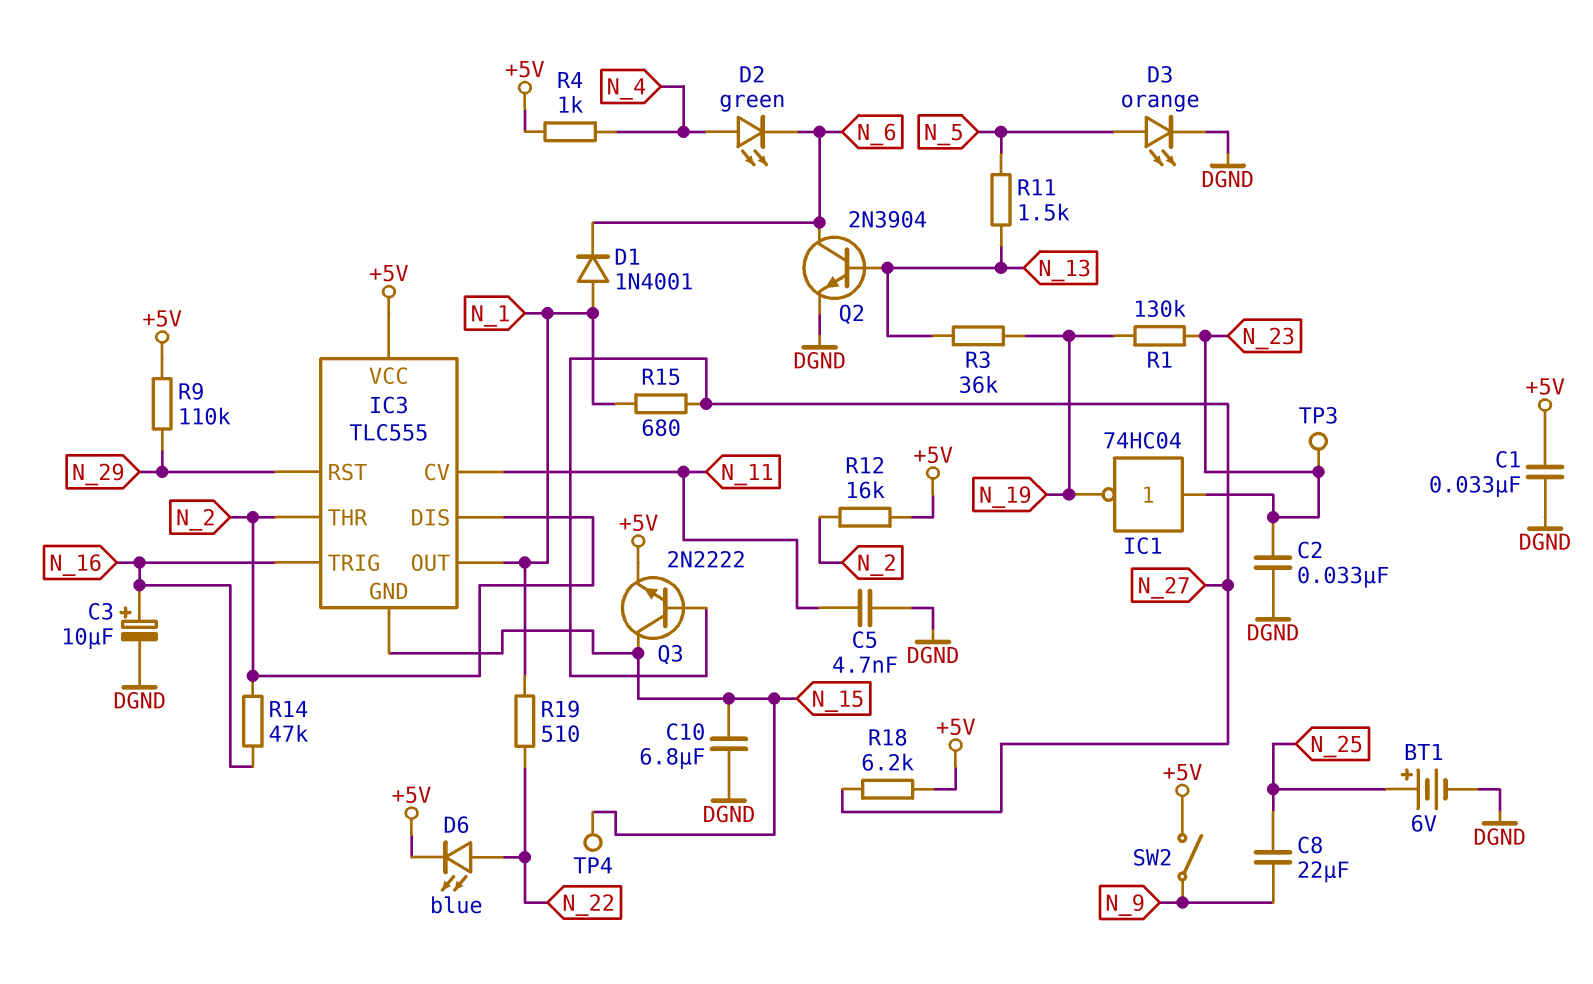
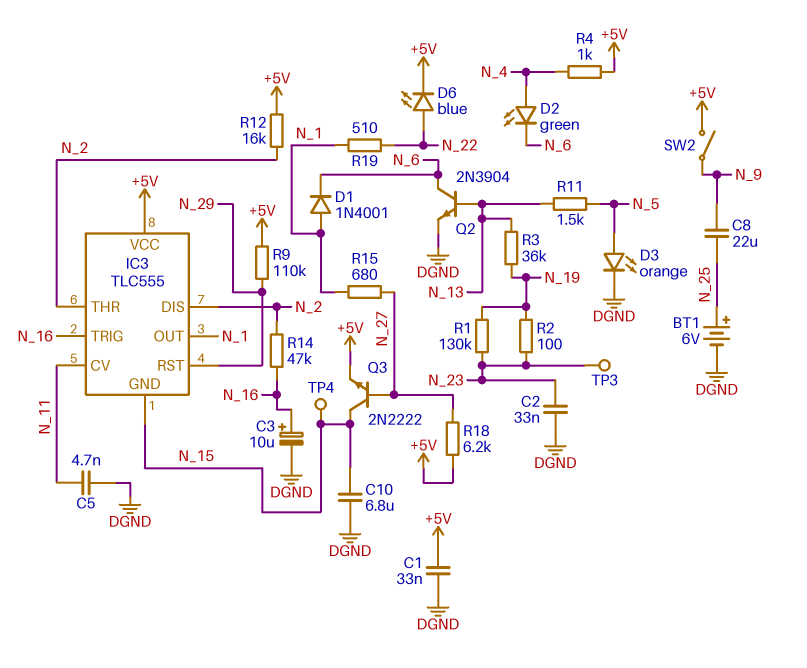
IC1: NOT 74HC04 (in N_23, out N_19) -> none
R2: none -> 100 (N_19, N_23)

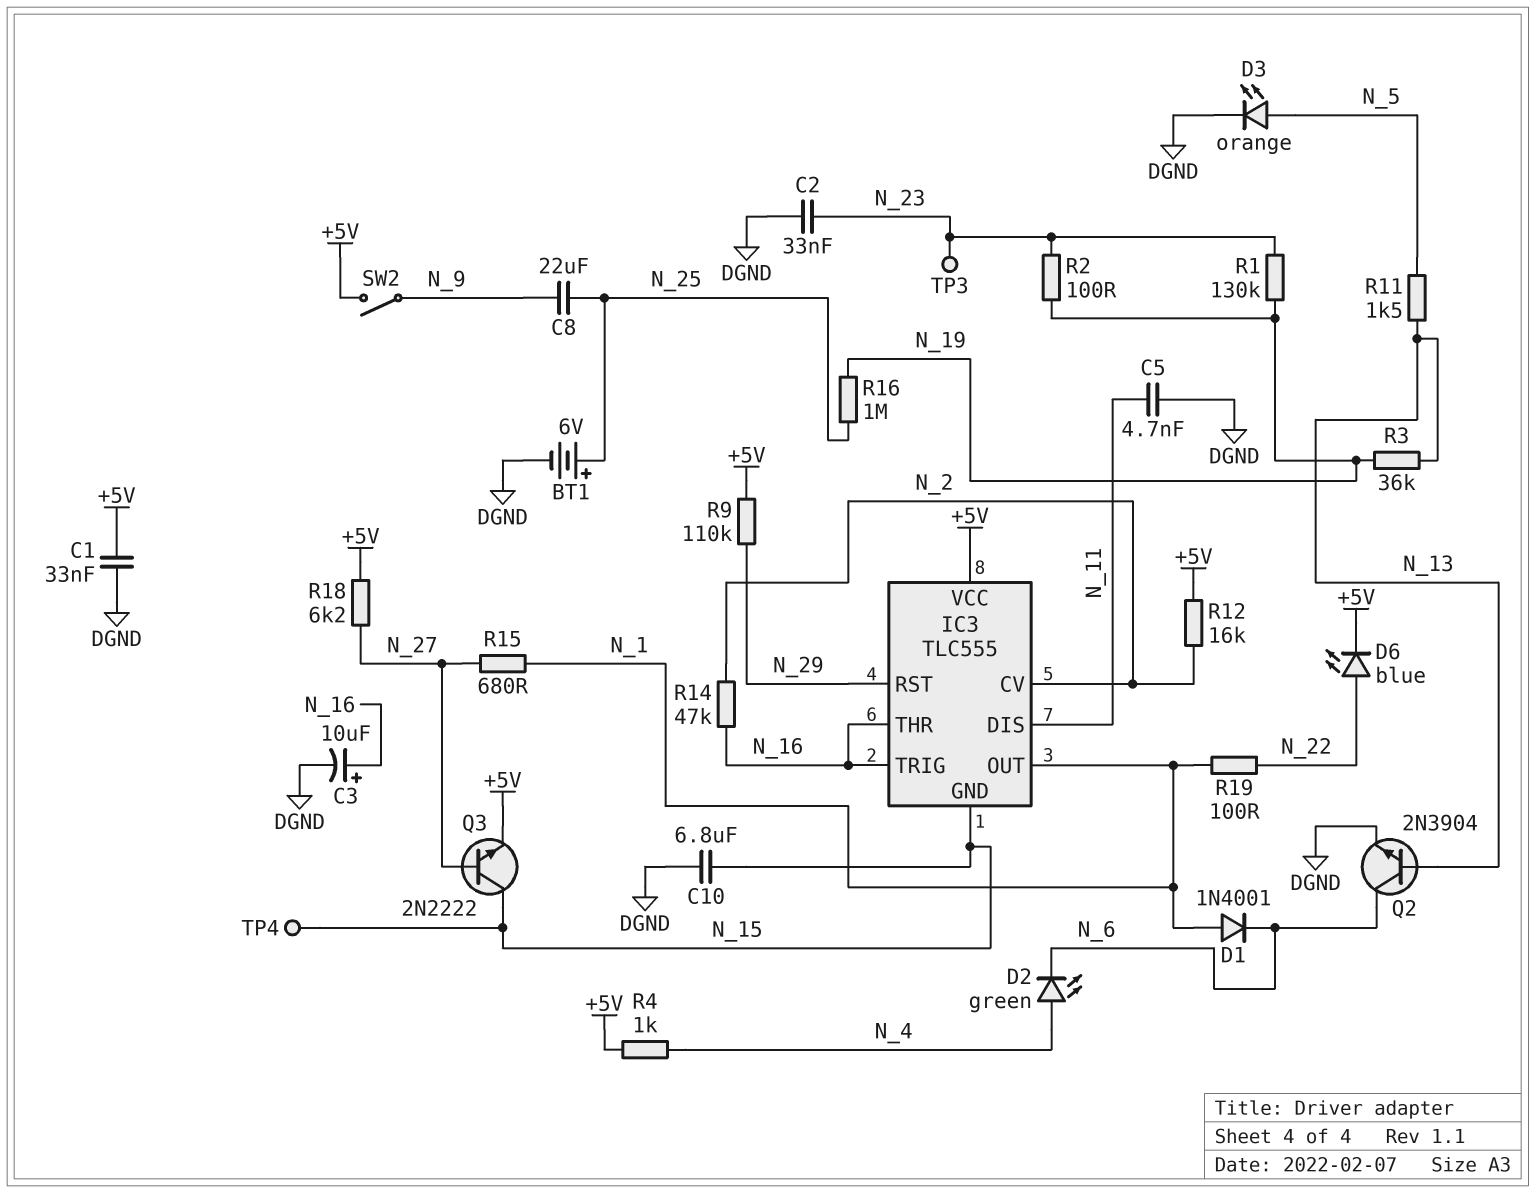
IC3 pin CV: N_11 -> N_2
IC3 pin DIS: N_2 -> N_11
IC3 pin THR: N_2 -> N_16
R16: none -> 1M (N_19, N_25)
R19: 510 (N_1, N_22) -> 100 (N_1, N_22)

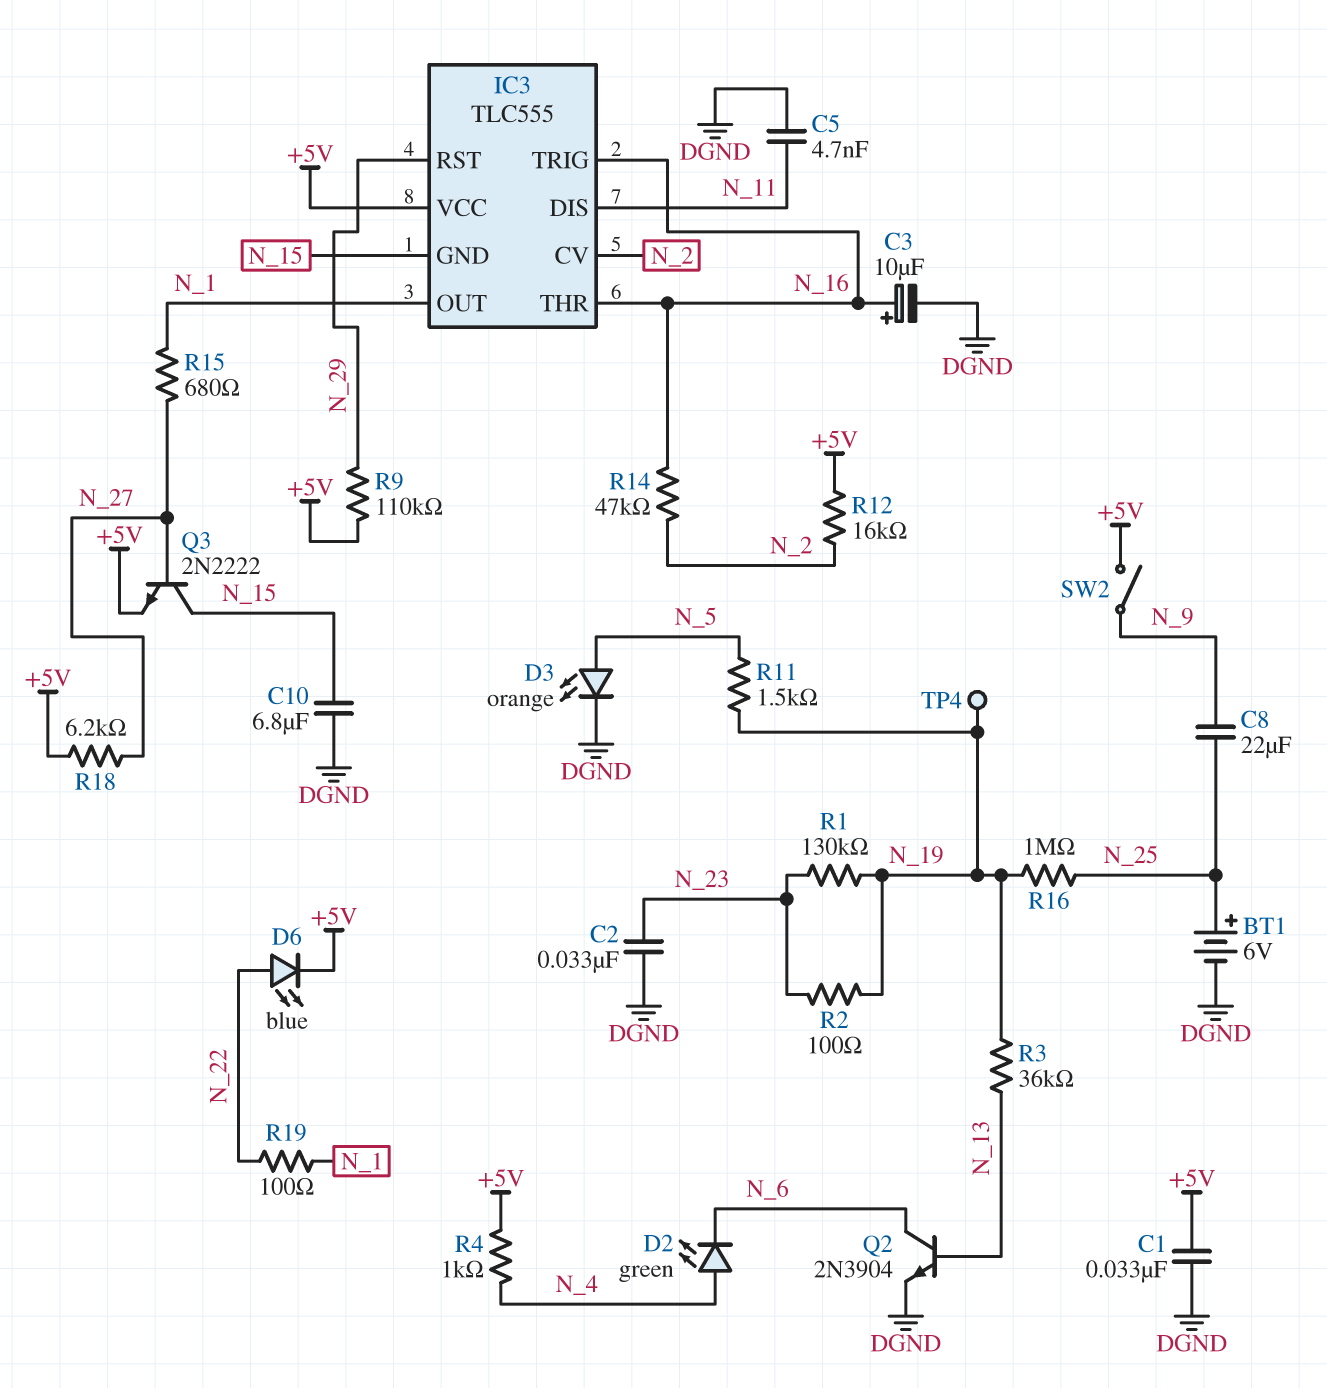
D1: diode 1N4001 (A N_1, K N_6) -> none
R11: 1.5k (N_5, N_13) -> 1.5k (N_5, N_19)
TP3: test point (N_23) -> none
TP4: test point (N_15) -> test point (N_19)

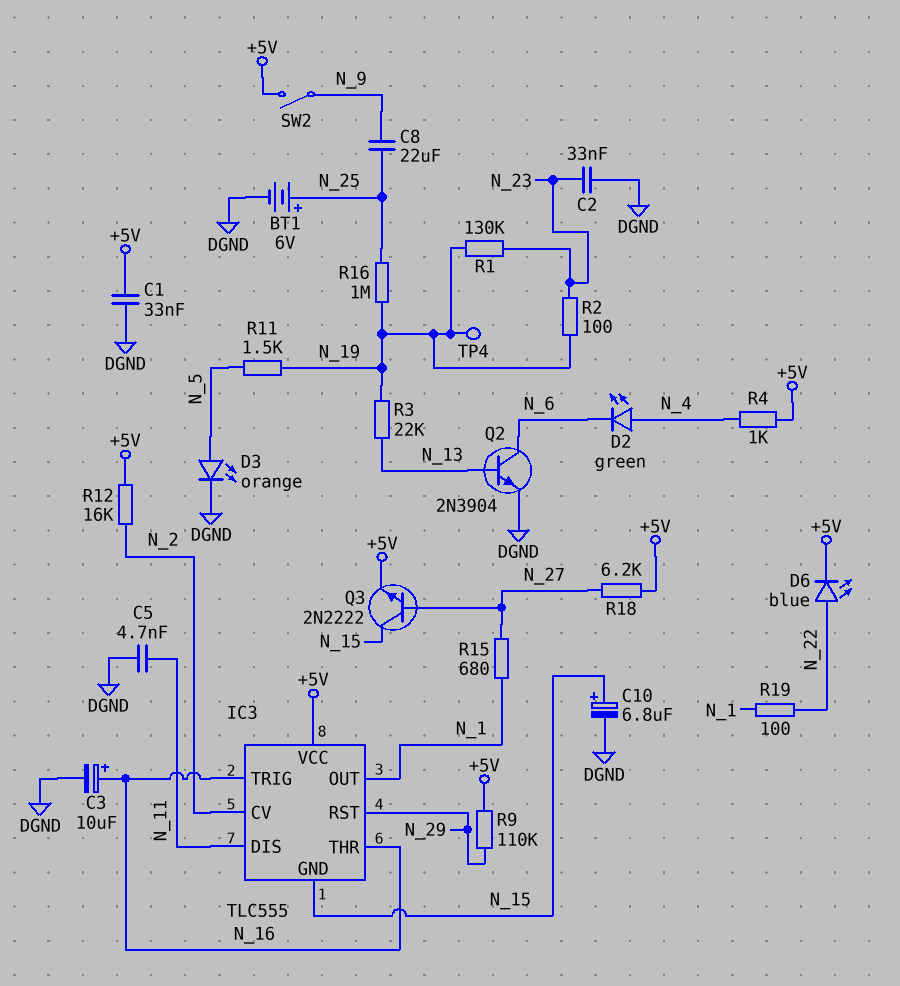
C10: 6.8uF (DGND, N_15) -> 6.8uF (plus N_15, minus DGND)
R3: 36k (N_13, N_19) -> 22k (N_13, N_19)
R14: 47k (N_2, N_16) -> none

